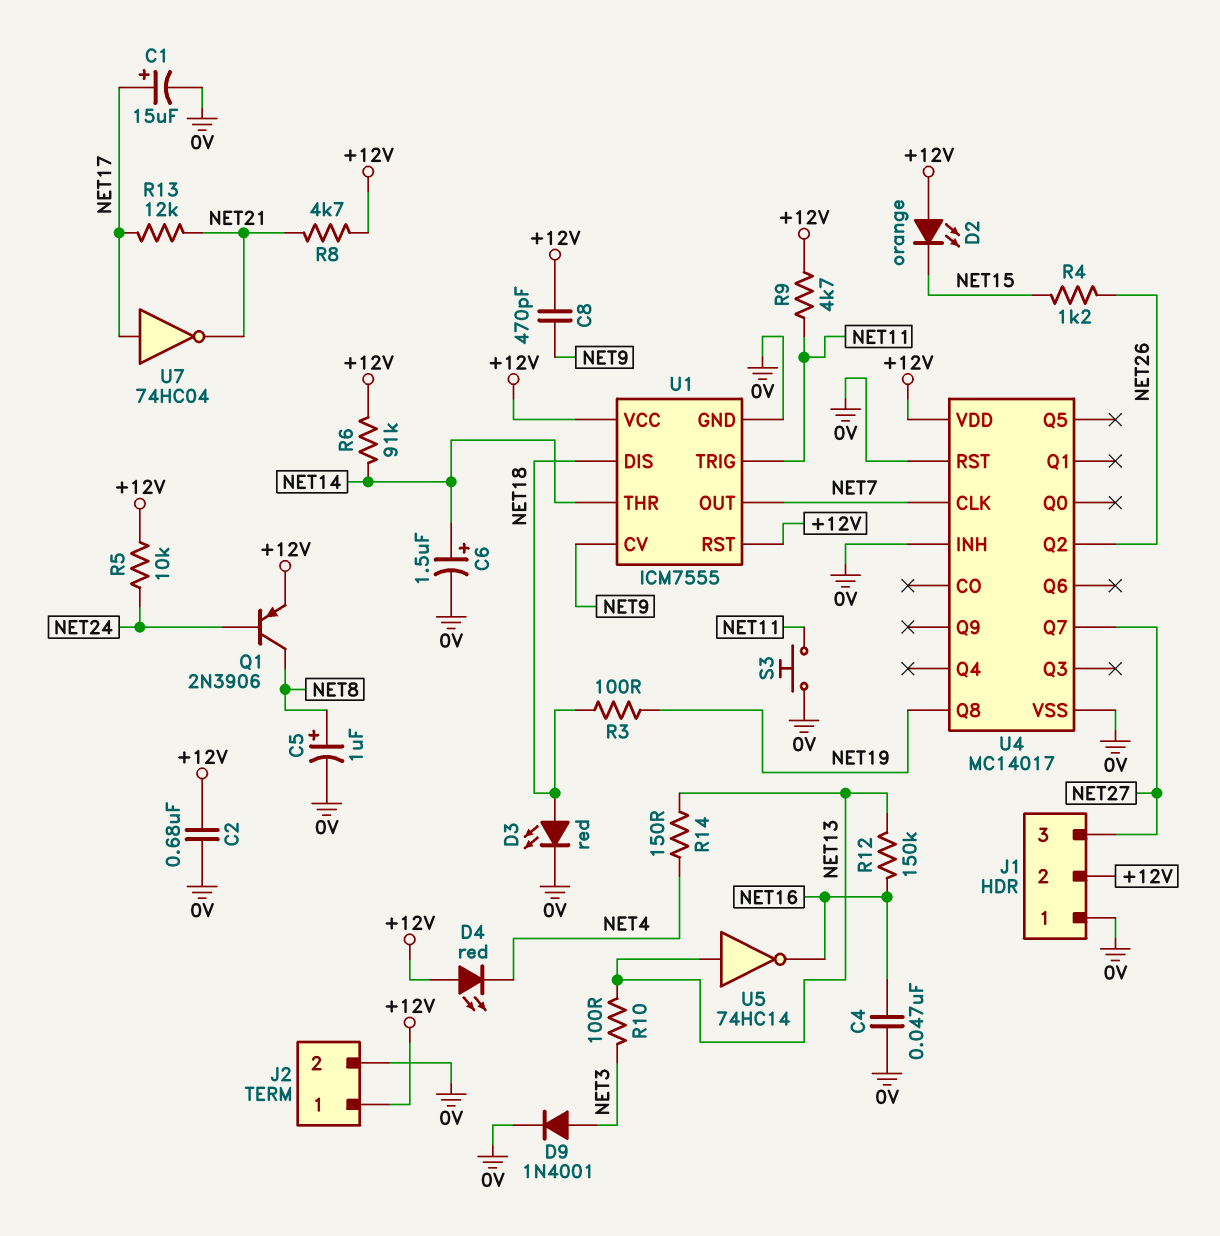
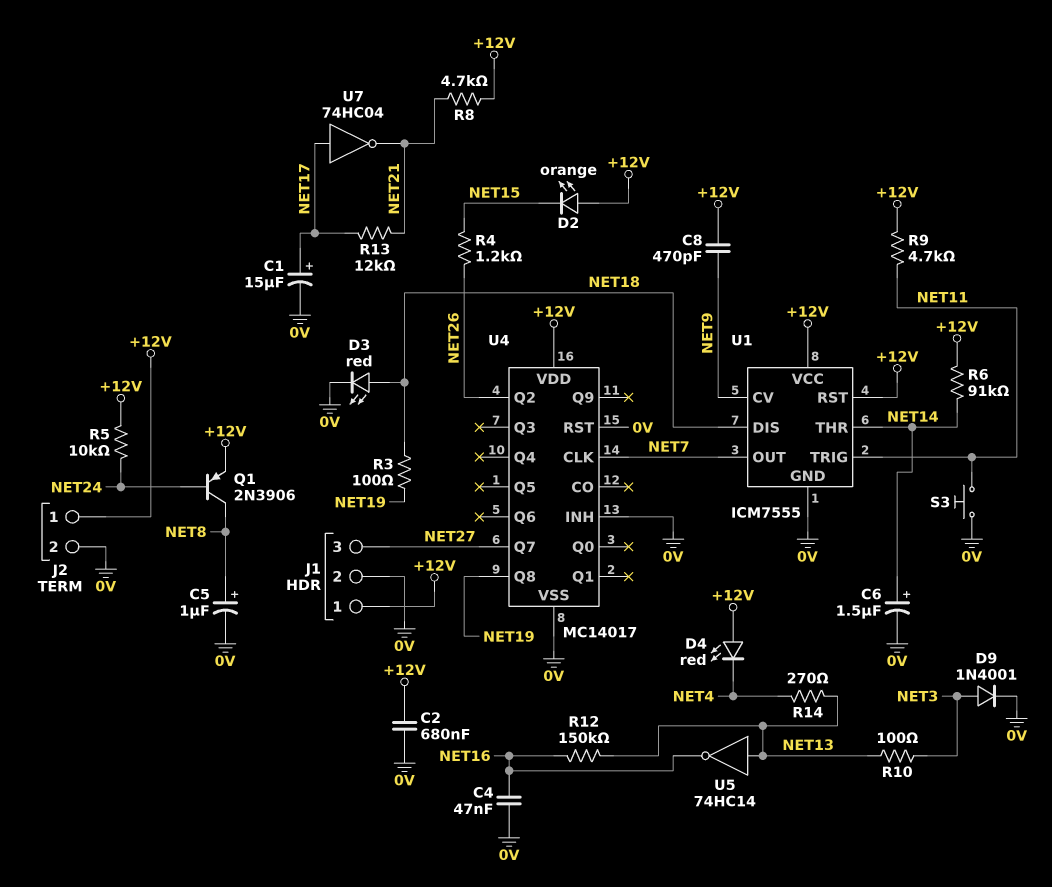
J1 pin 1: 0V -> +12V
J1 pin 2: +12V -> 0V
R14: 150 (NET4, NET13) -> 270 (NET4, NET13)

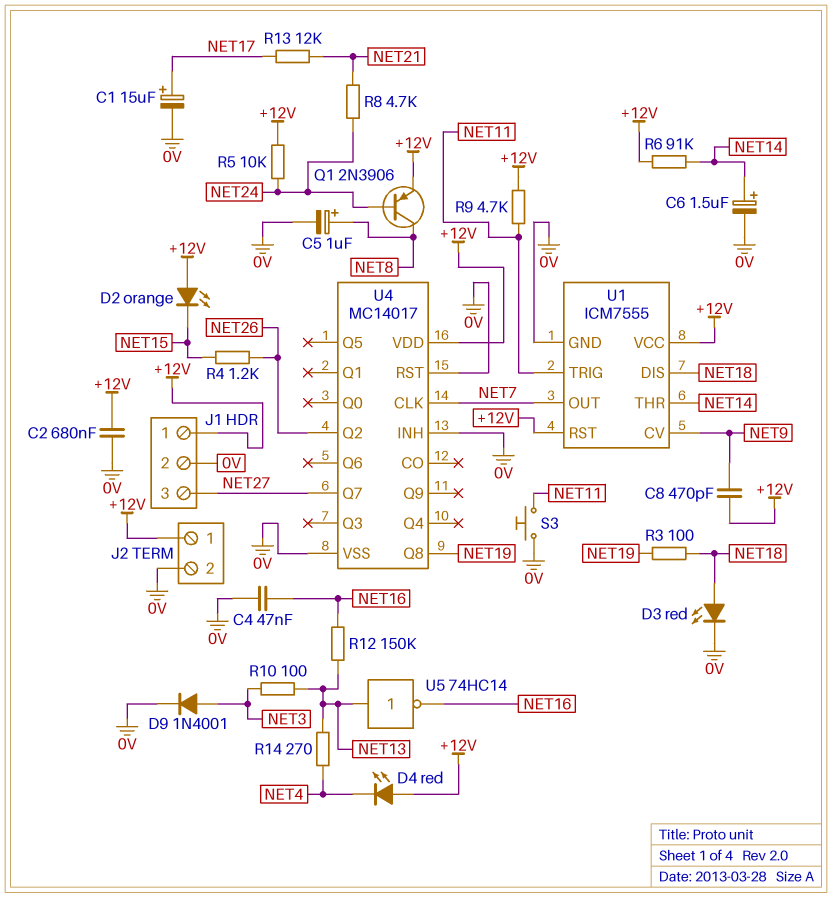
R8: 4.7k (+12V, NET21) -> 4.7k (NET21, NET24)
U7: NOT 74HC04 (in NET17, out NET21) -> none

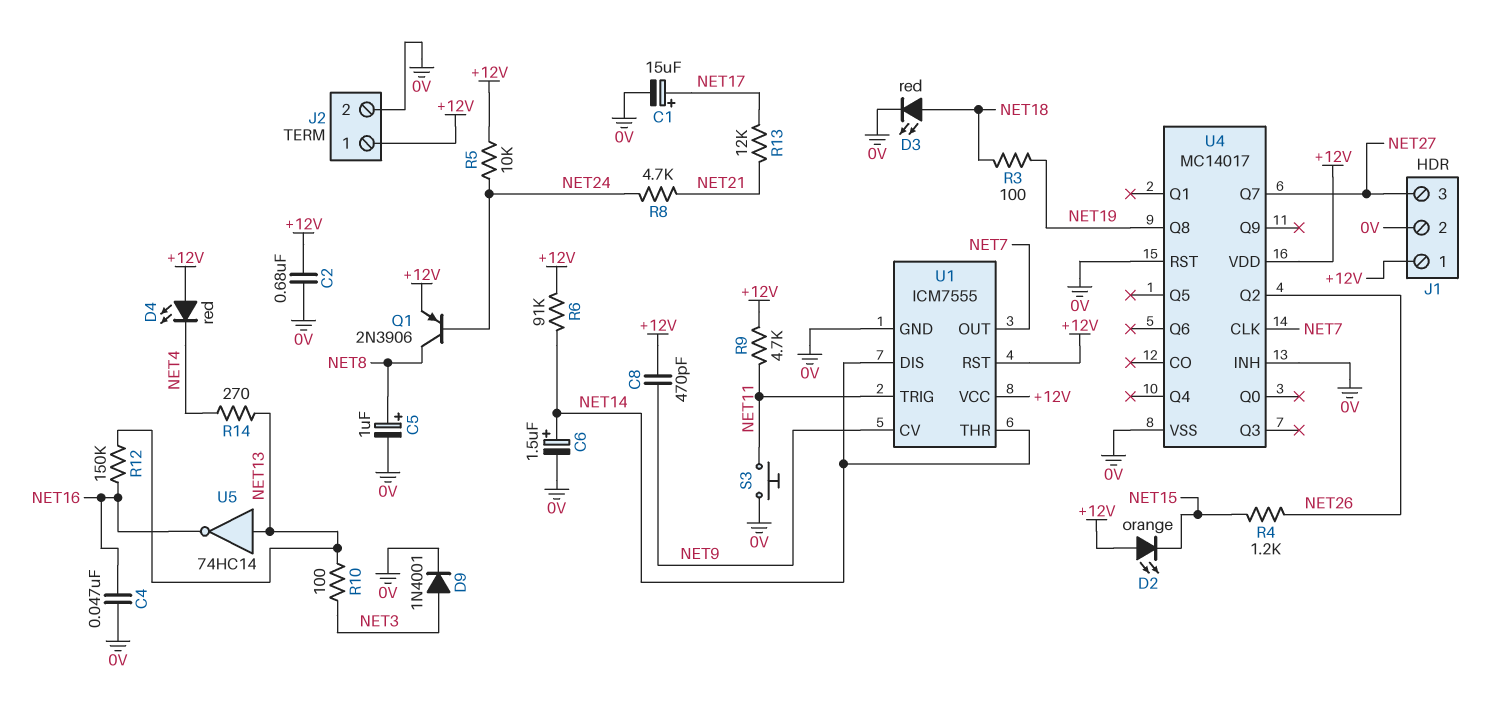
U1 pin DIS: NET18 -> NET14

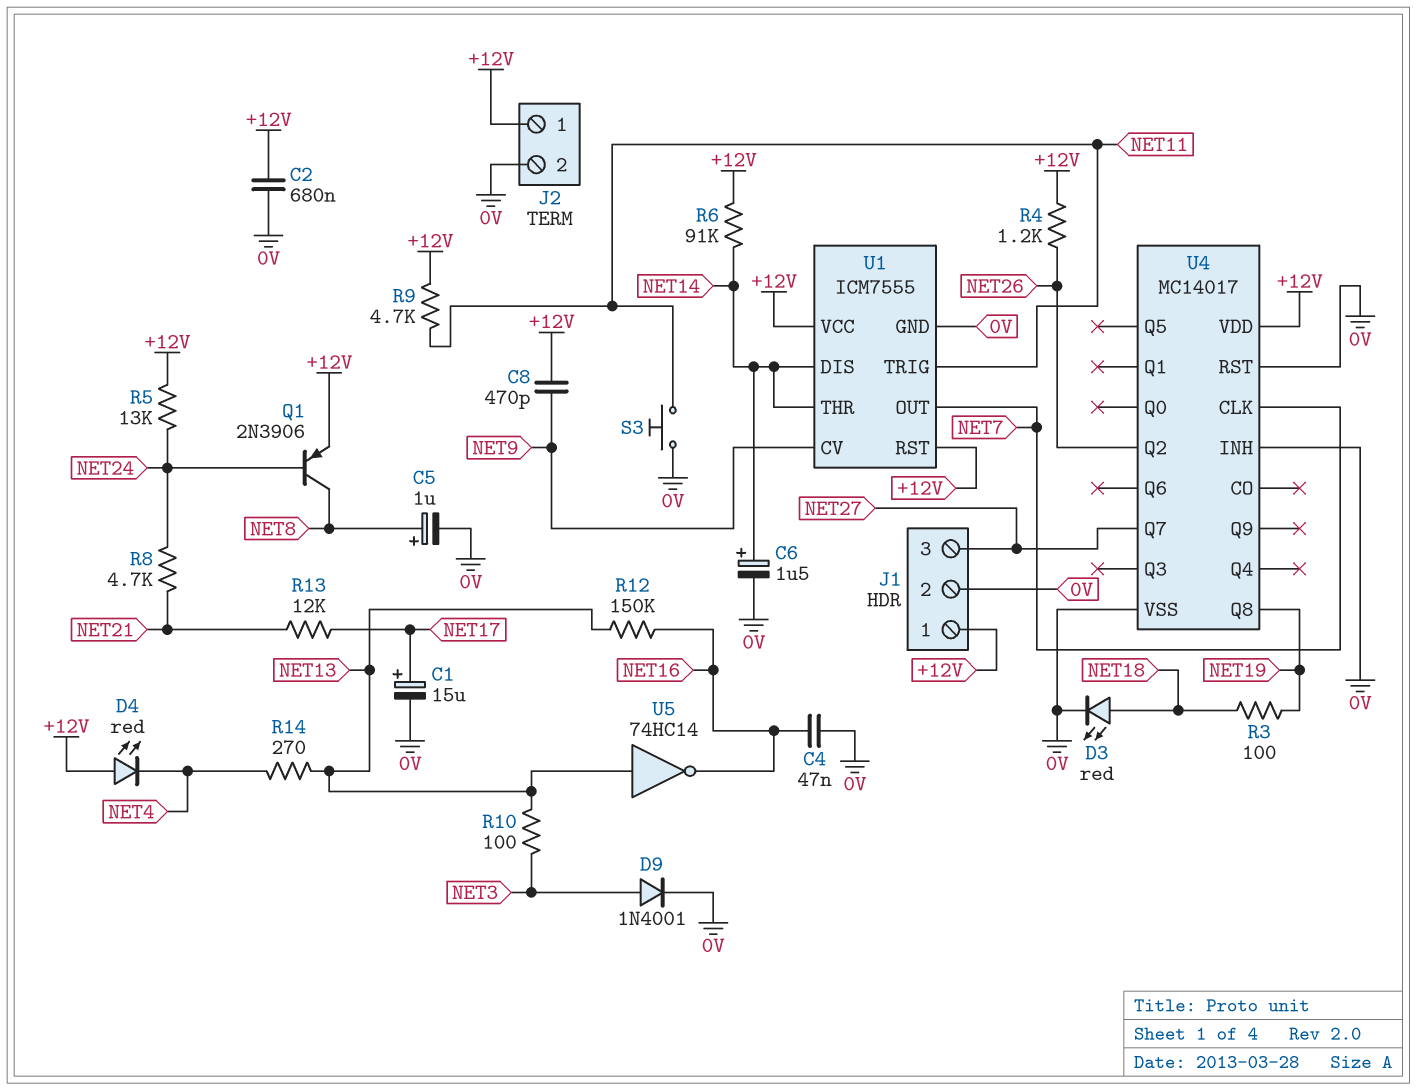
D2: LED orange (A +12V, K NET15) -> none
R4: 1.2k (NET15, NET26) -> 1.2k (+12V, NET26)
R5: 10k (+12V, NET24) -> 13k (+12V, NET24)

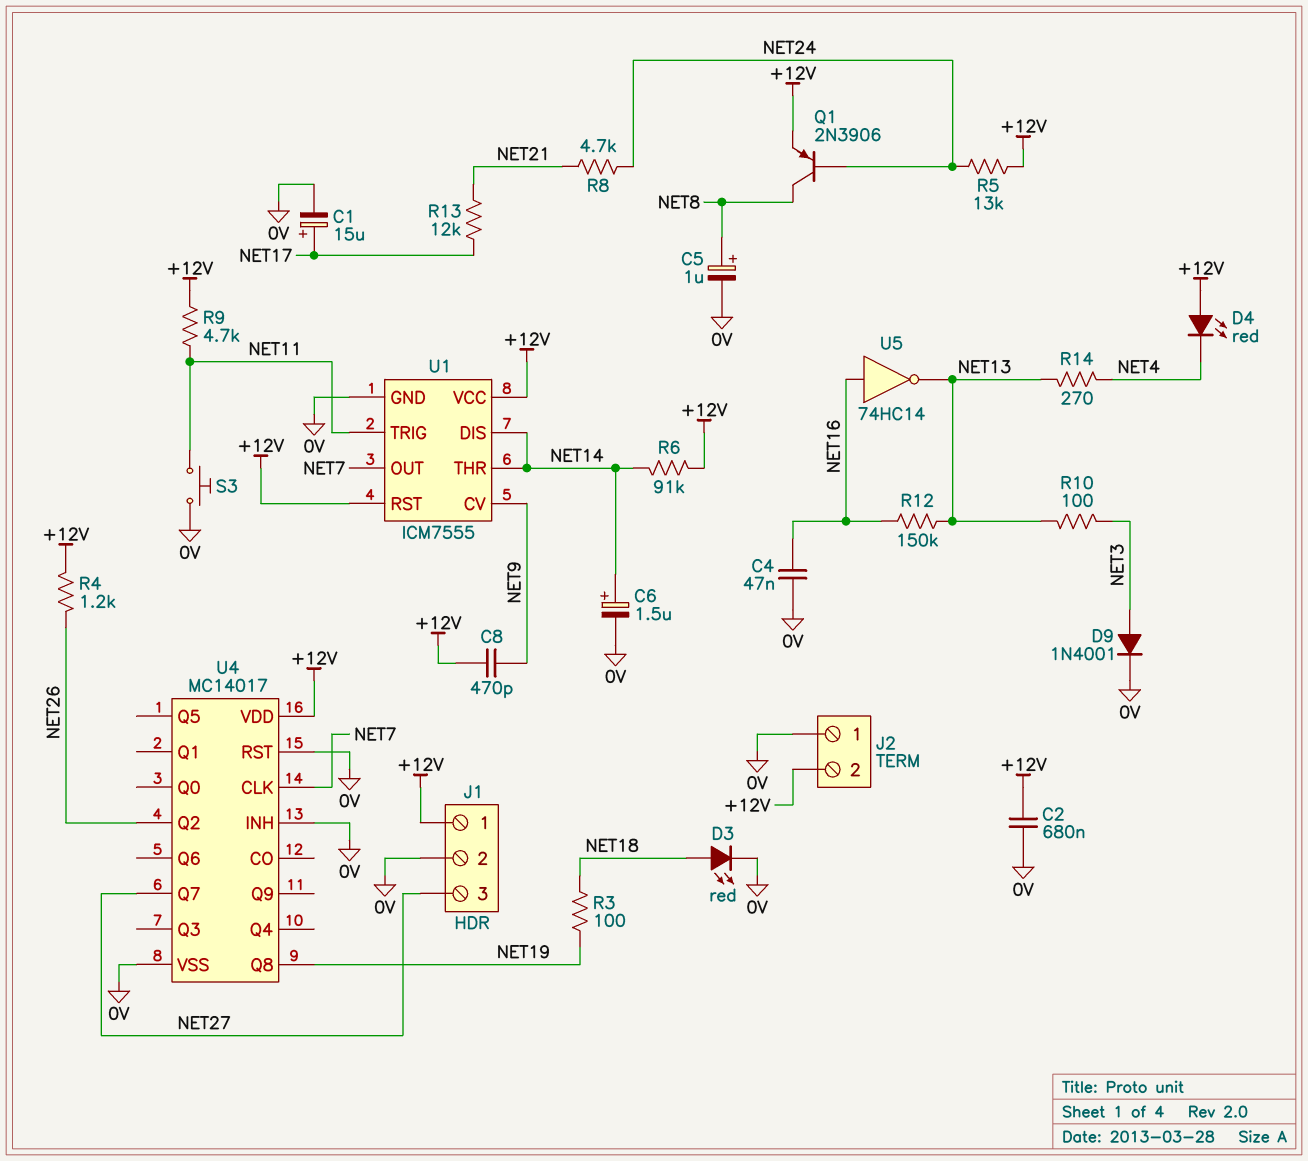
J2 pin 1: +12V -> 0V
J2 pin 2: 0V -> +12V
U5: NOT 74HC14 (in NET13, out NET16) -> NOT 74HC14 (in NET16, out NET13)

